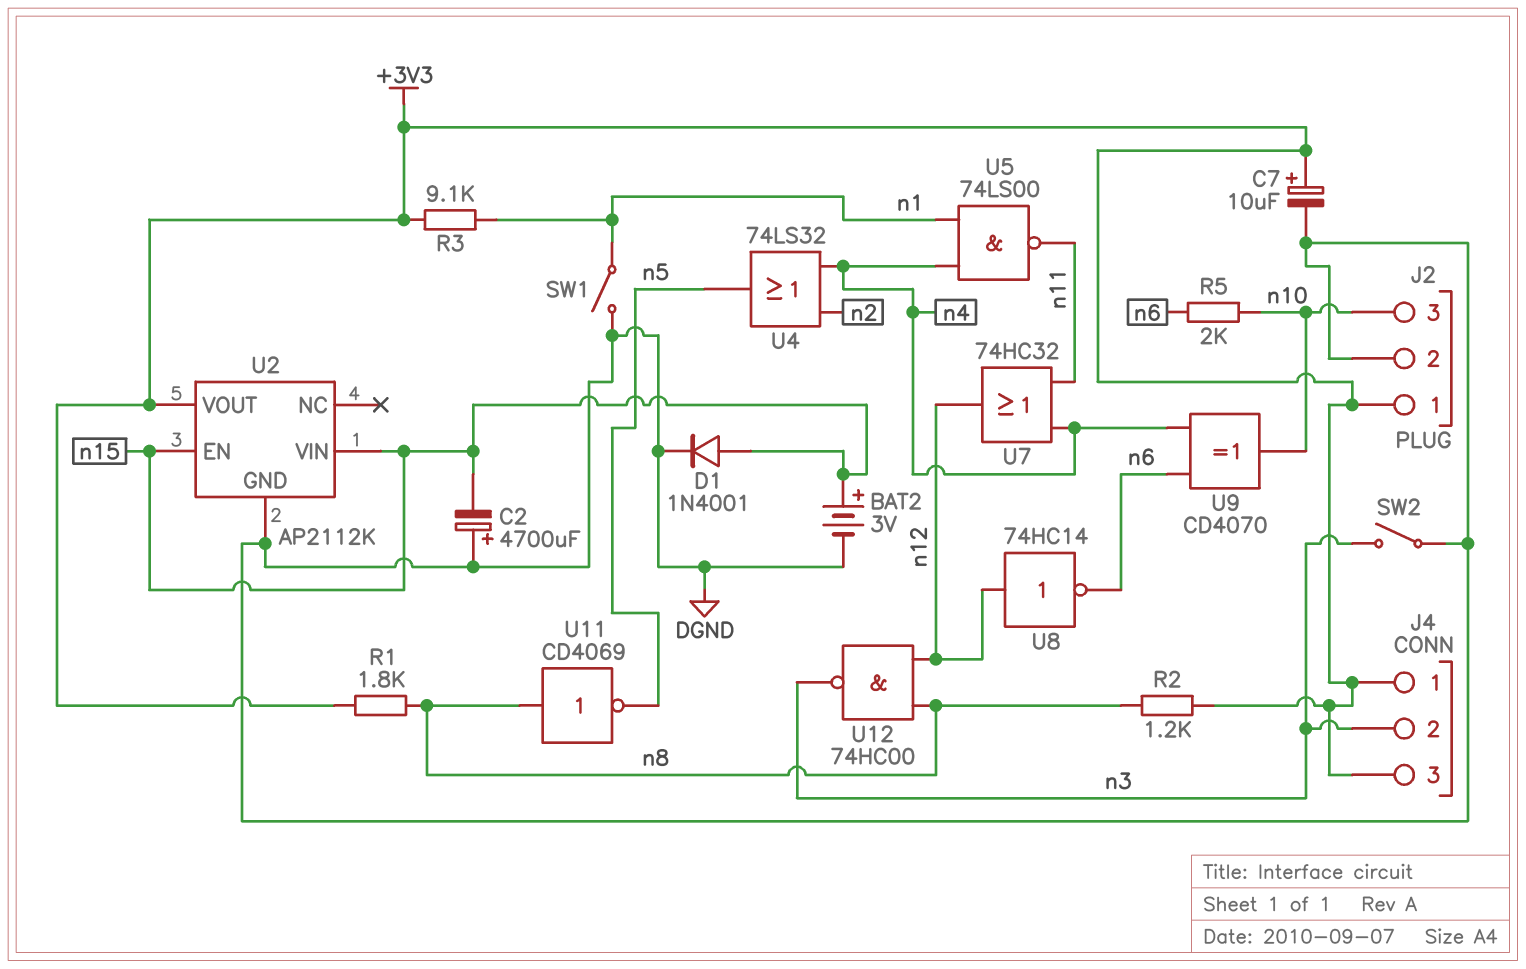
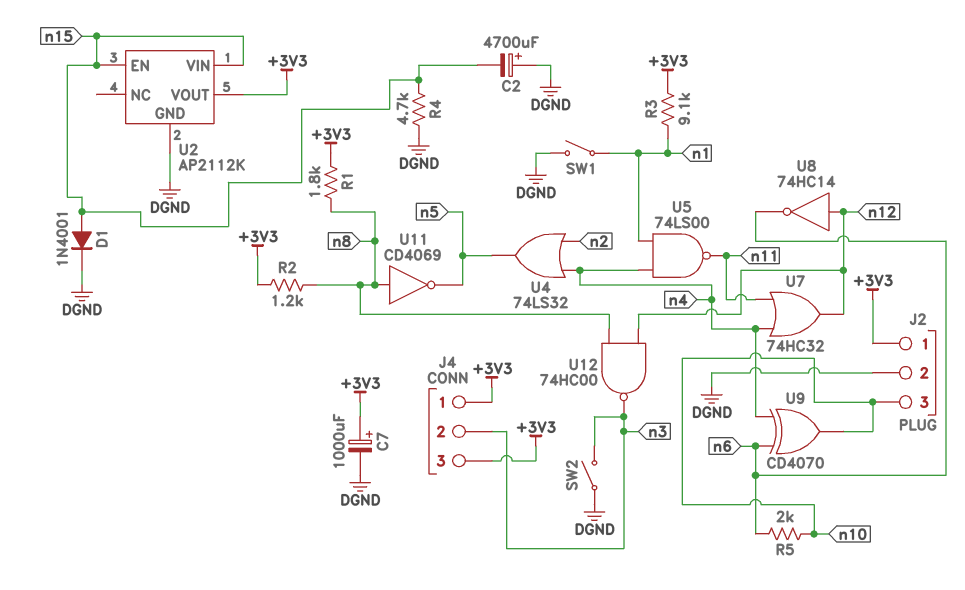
BAT2: 3V (plus n15, minus DGND) -> none
C7: 10uF (plus +3V3, minus DGND) -> 1000uF (plus +3V3, minus DGND)
R4: none -> 4.7k (DGND, n15)

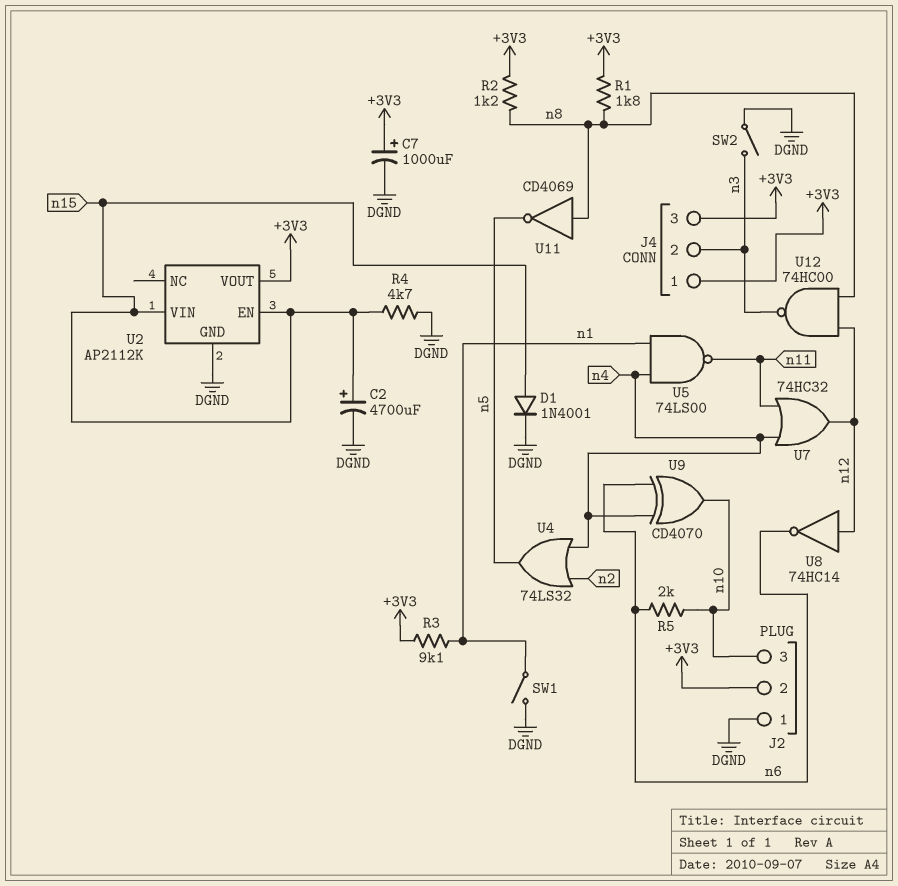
C2: 4700uF (plus DGND, minus n15) -> 4700uF (plus n15, minus DGND)
J2 pin 1: +3V3 -> DGND
J2 pin 2: DGND -> +3V3

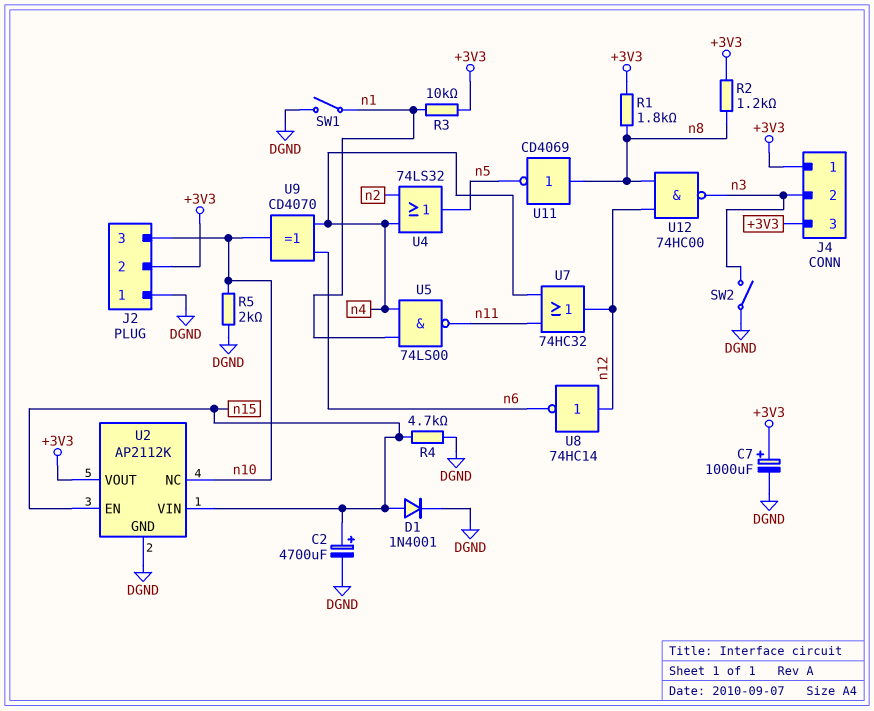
R3: 9.1k (+3V3, n1) -> 10k (+3V3, n1)
R5: 2k (n6, n10) -> 2k (DGND, n10)
U2 pin NC: none -> n10

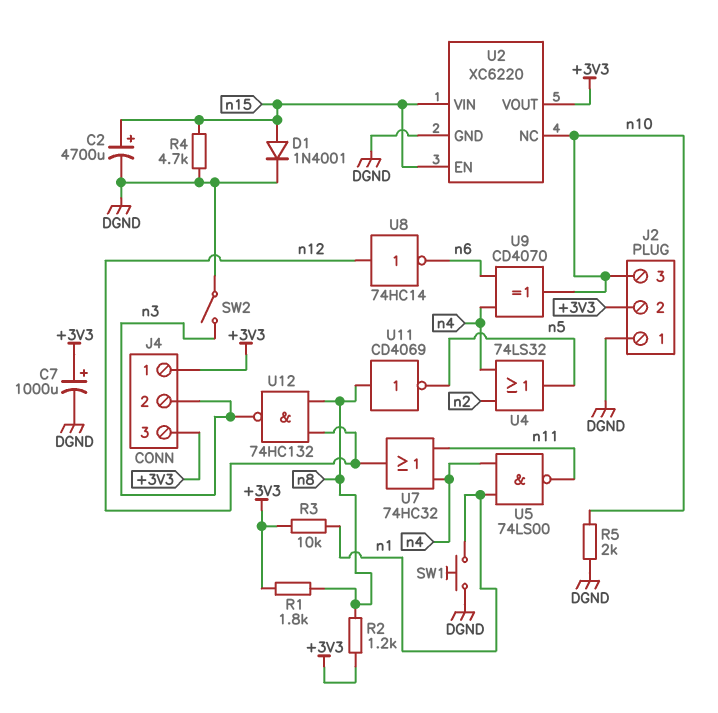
SW1: switch (DGND, n1) -> button (DGND, n1)
U2: AP2112K -> XC6220
U12: NAND 74HC00 (in n8, in n12, out n3) -> NAND 74HC132 (in n8, in n12, out n3)

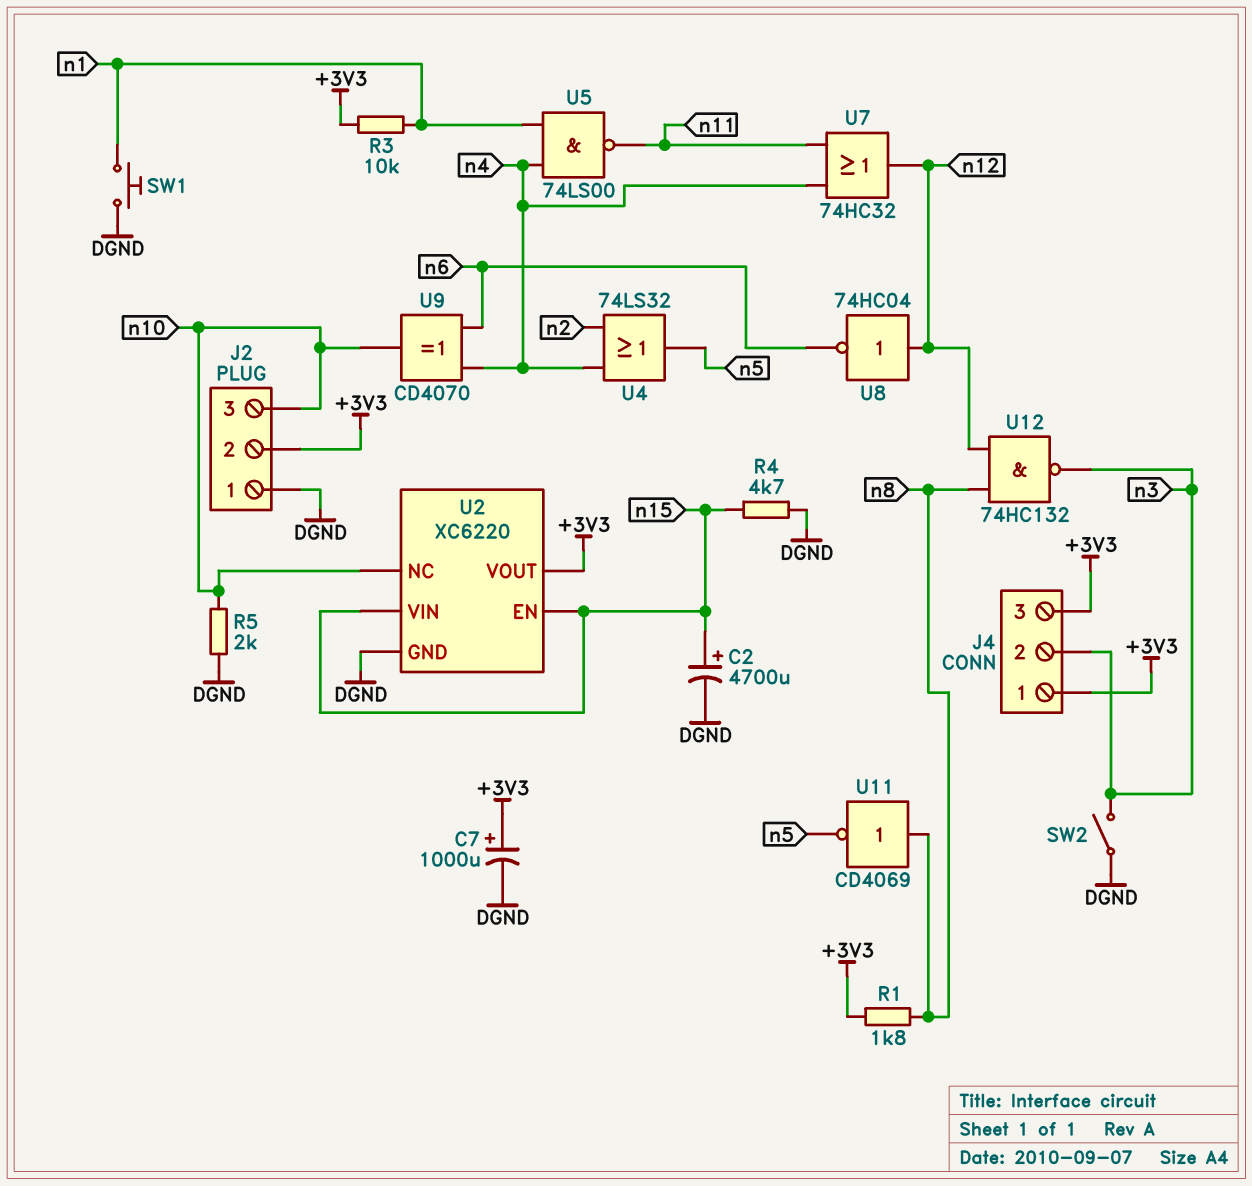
D1: diode 1N4001 (A n15, K DGND) -> none
R2: 1.2k (+3V3, n8) -> none
U8: NOT 74HC14 (in n12, out n6) -> NOT 74HC04 (in n12, out n6)

